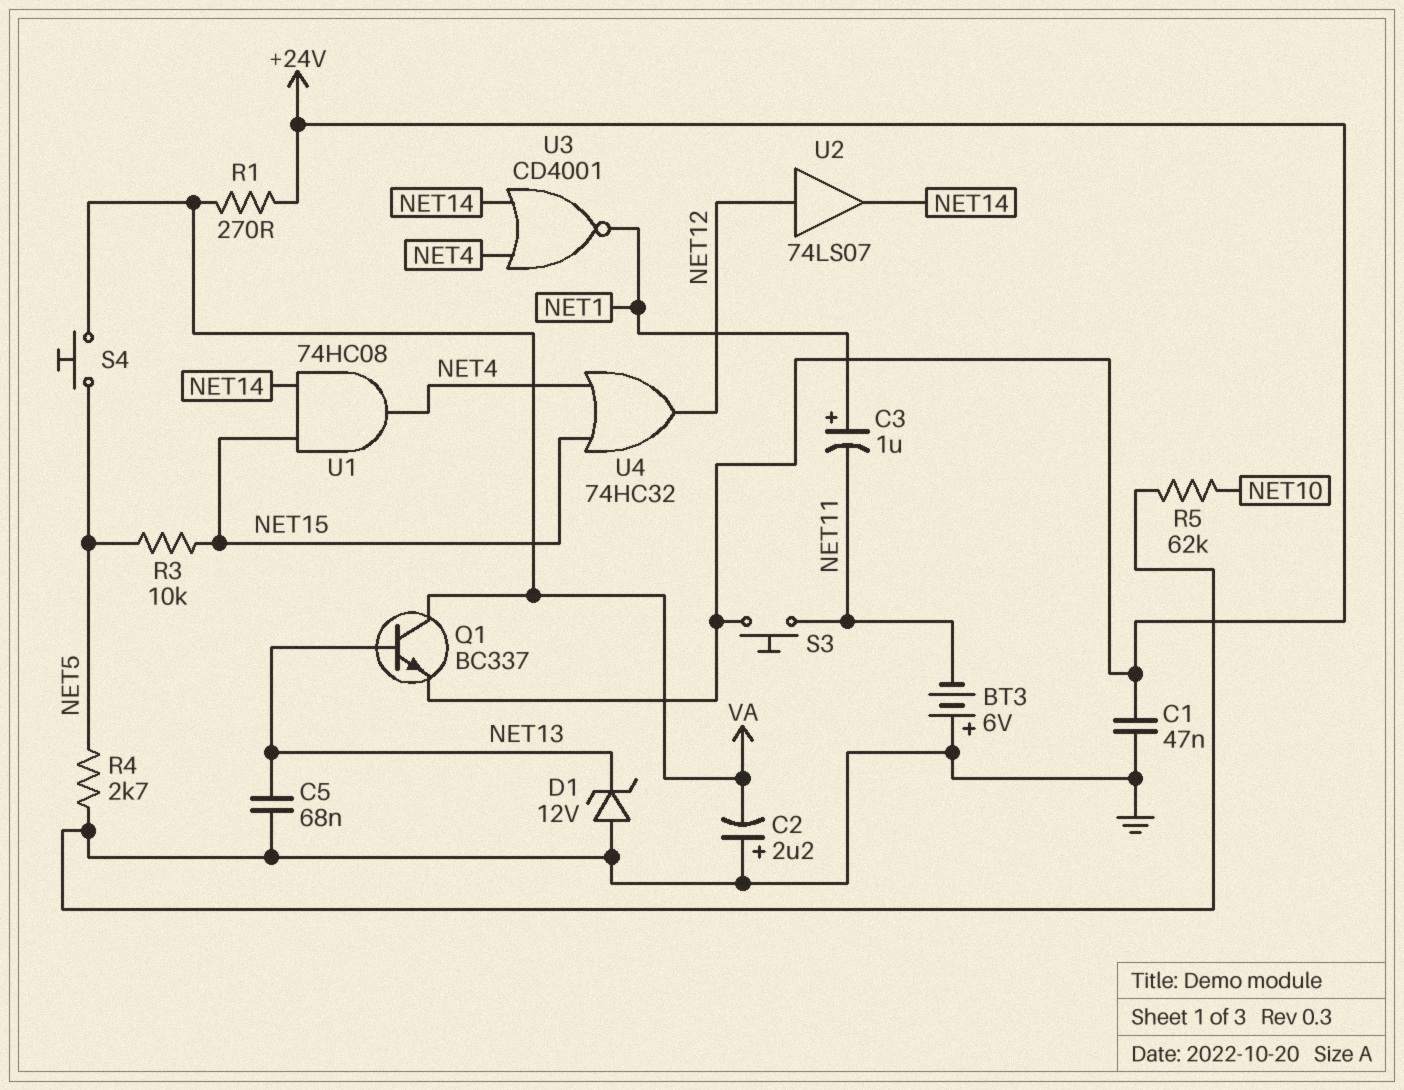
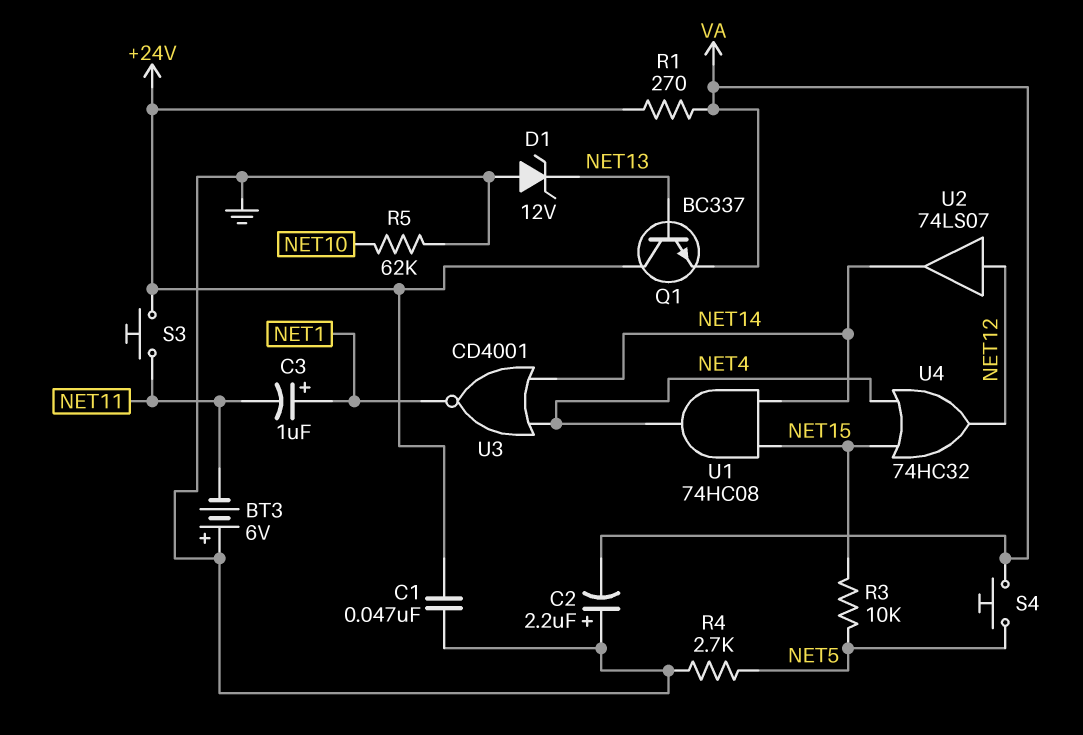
C5: 68nF (GND, NET13) -> none
Q1: NPN BC337 (B NET13, C VA, E +24V) -> NPN BC337 (B NET13, C +24V, E VA)

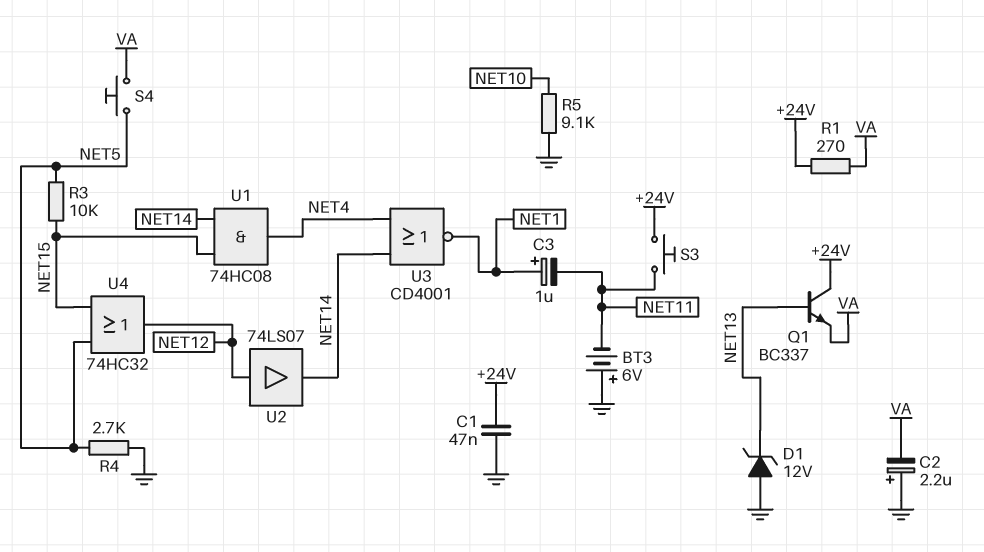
R5: 62k (GND, NET10) -> 9.1k (GND, NET10)
U4: OR 74HC32 (in NET4, in NET15, out NET12) -> OR 74HC32 (in NET5, in NET15, out NET12)

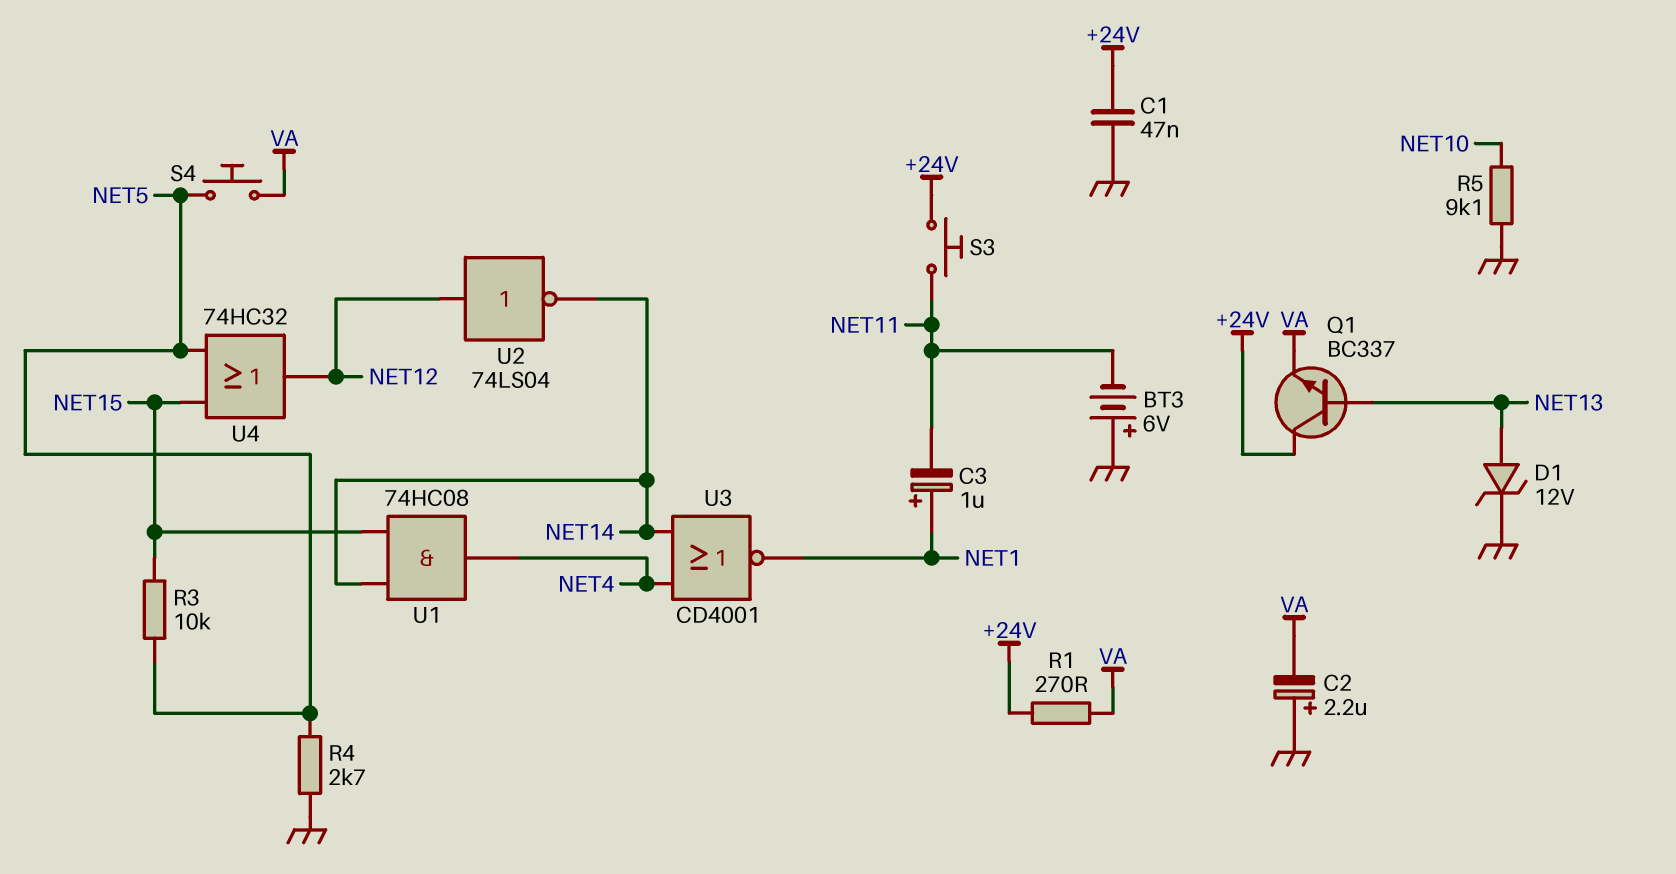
D1: zener 12V (A GND, K NET13) -> zener 12V (A NET13, K GND)
U2: buffer 74LS07 (in NET12, out NET14) -> NOT 74LS04 (in NET12, out NET14)

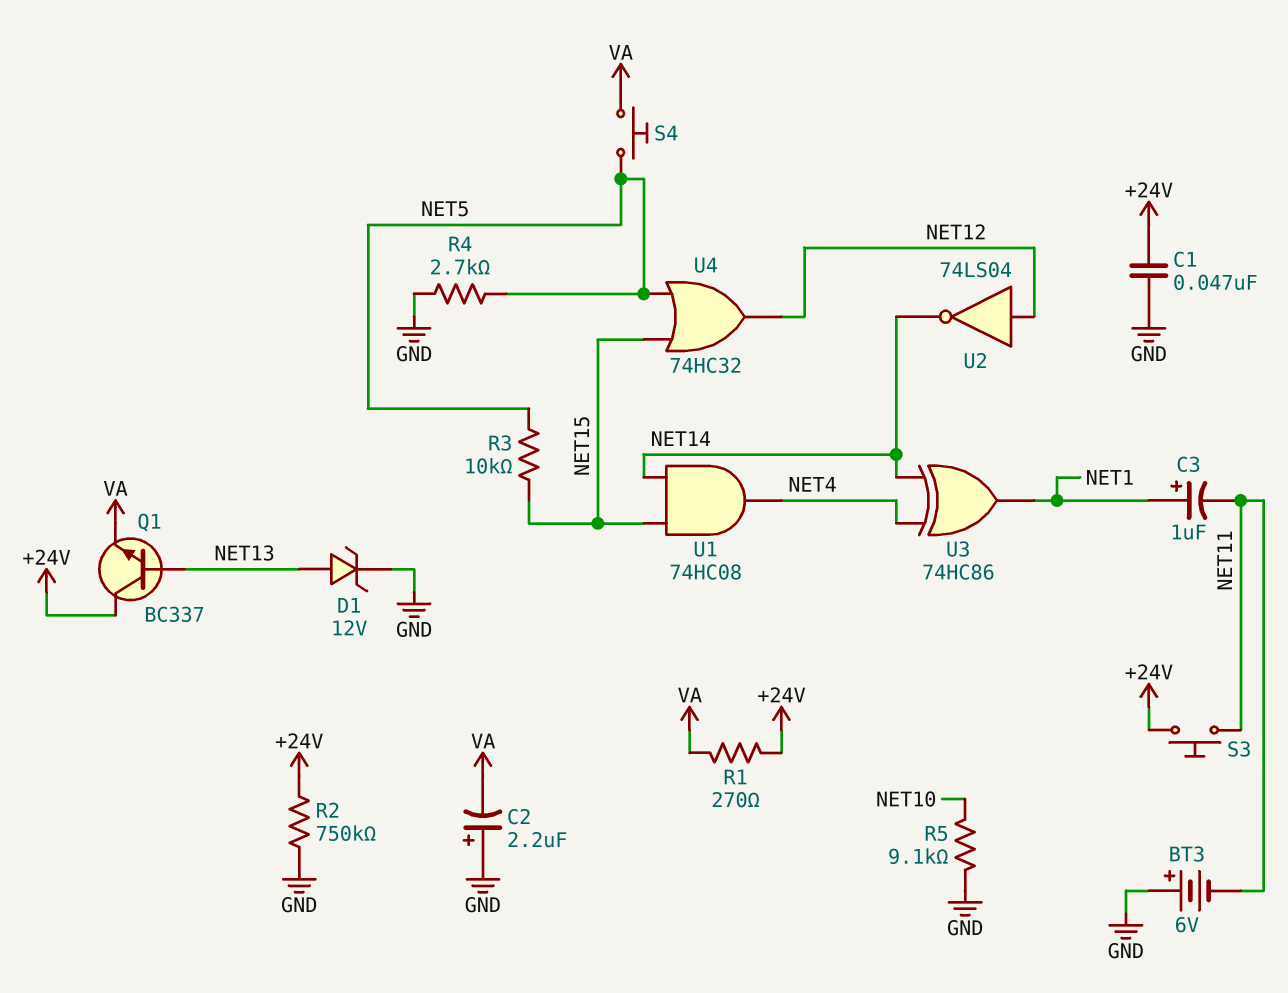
R2: none -> 750k (+24V, GND)
U3: NOR CD4001 (in NET4, in NET14, out NET1) -> XOR 74HC86 (in NET4, in NET14, out NET1)

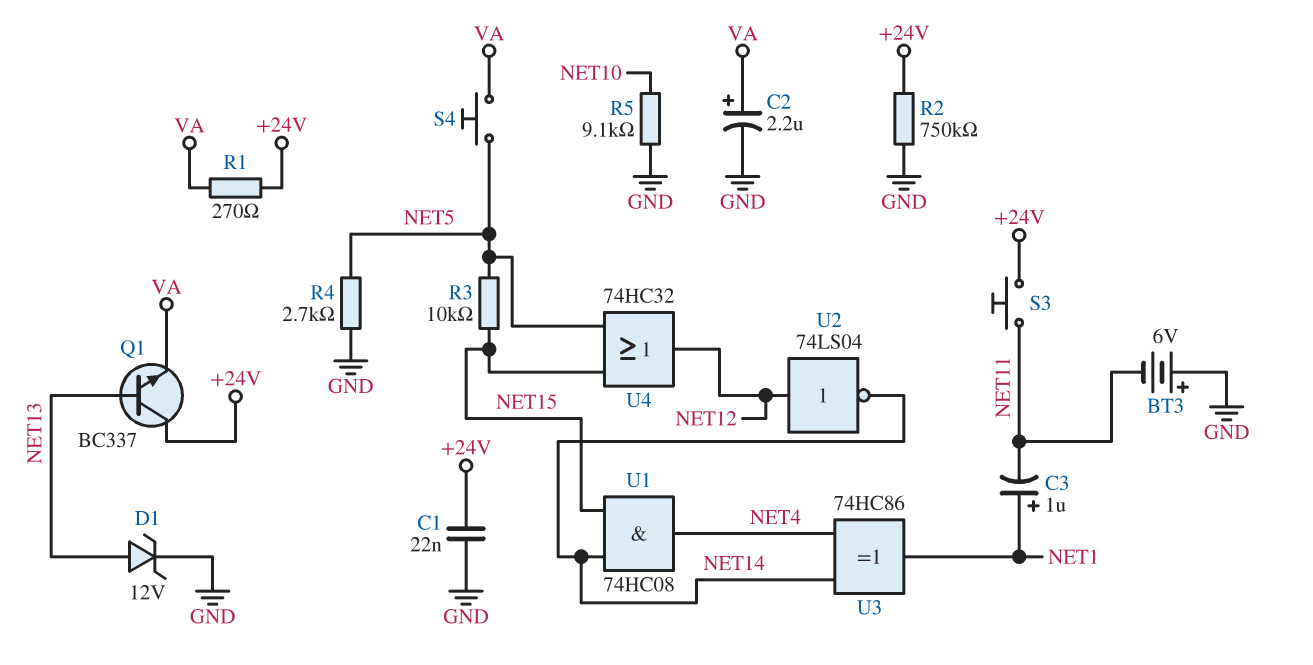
C1: 47nF (+24V, GND) -> 22nF (+24V, GND)
C2: 2.2uF (plus GND, minus VA) -> 2.2uF (plus VA, minus GND)

